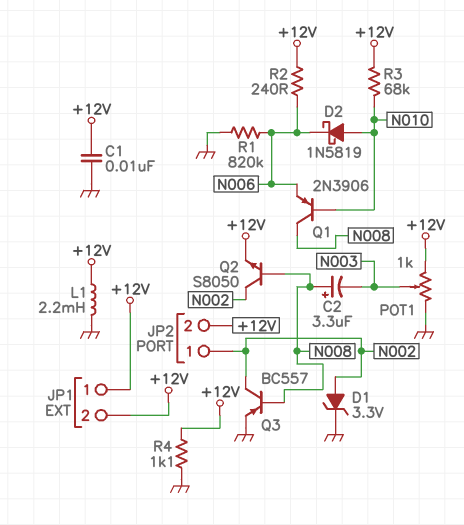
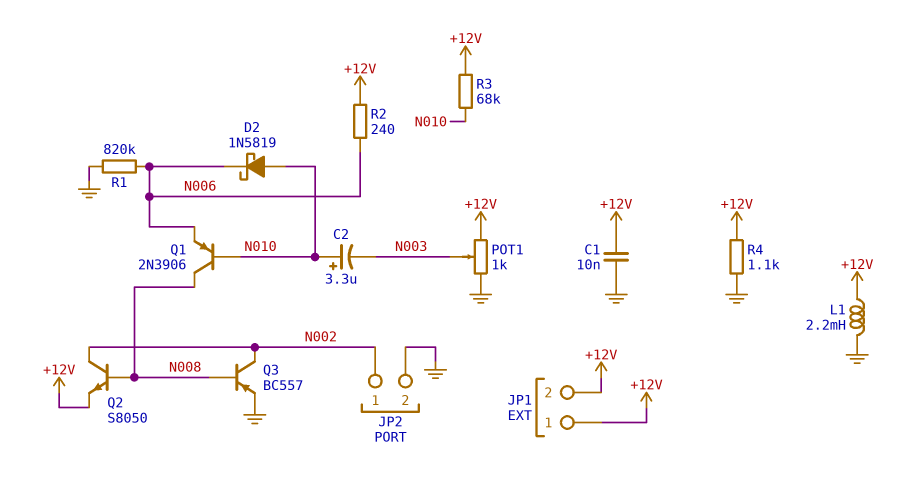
C2: 3.3uF (plus N008, minus N003) -> 3.3uF (plus N010, minus N003)
D1: zener 3.3V (A N002, K GND) -> none
JP2 pin 2: +12V -> GND

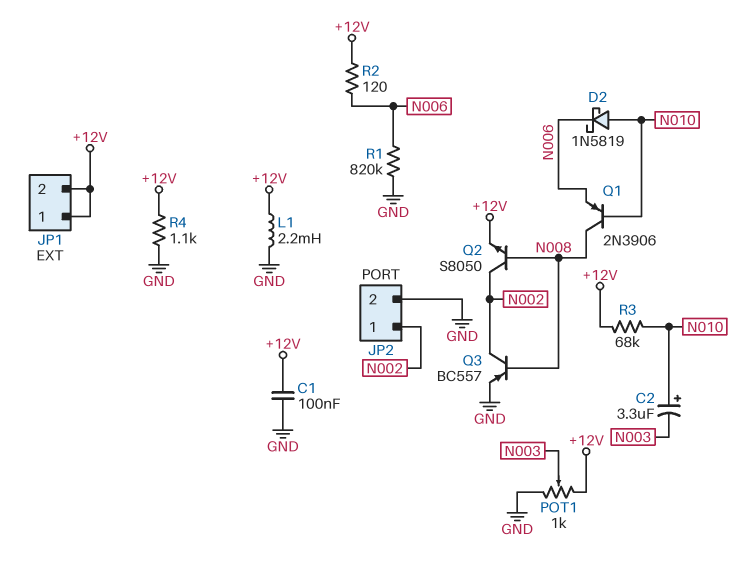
C1: 10nF (+12V, GND) -> 100nF (+12V, GND)
R2: 240 (+12V, N006) -> 120 (+12V, N006)

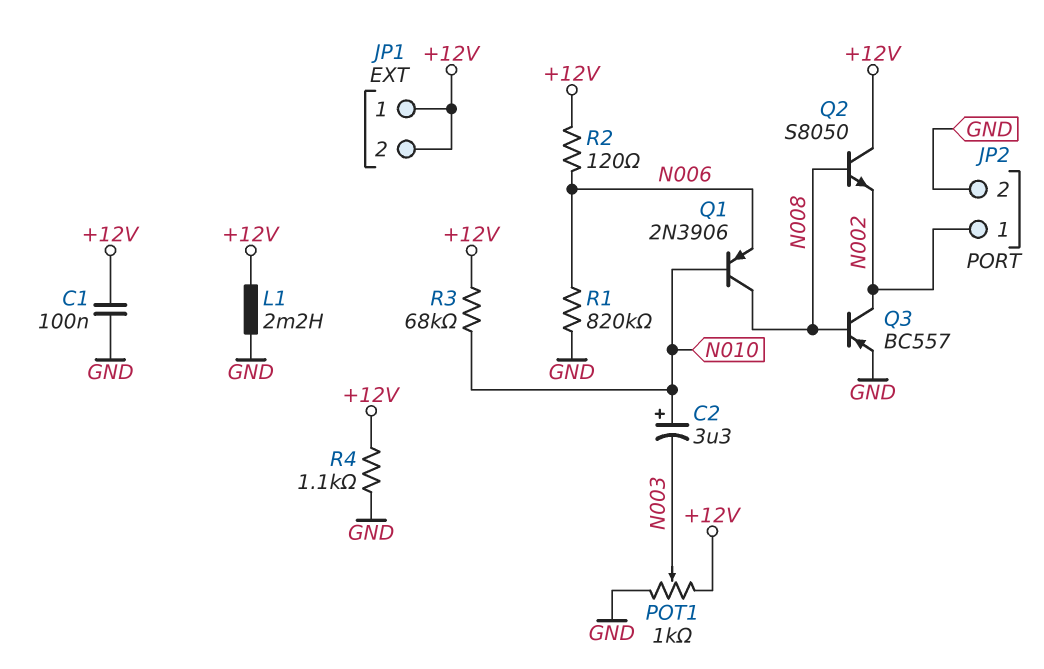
D2: schottky 1N5819 (A N010, K N006) -> none
Q2: NPN S8050 (B N008, C N002, E +12V) -> NPN S8050 (B N008, C +12V, E N002)

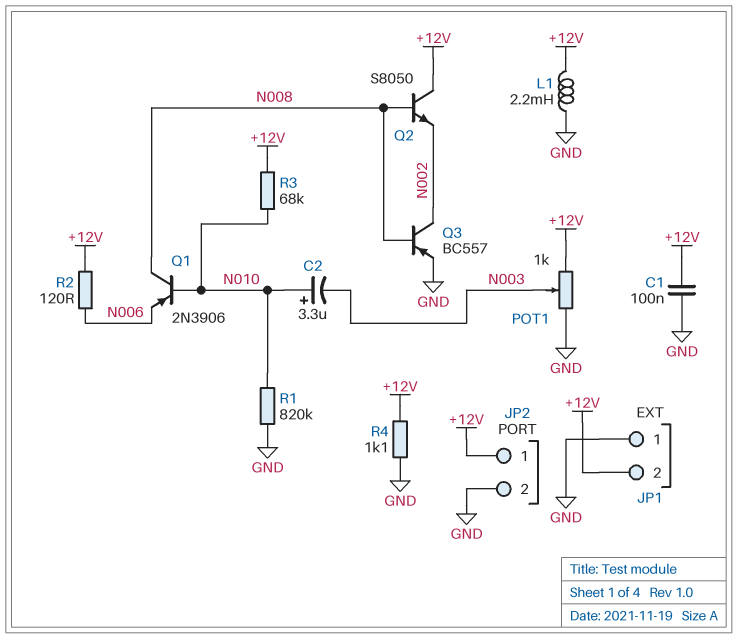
JP1 pin 1: +12V -> GND
JP2 pin 1: N002 -> +12V
R1: 820k (GND, N006) -> 820k (GND, N010)

